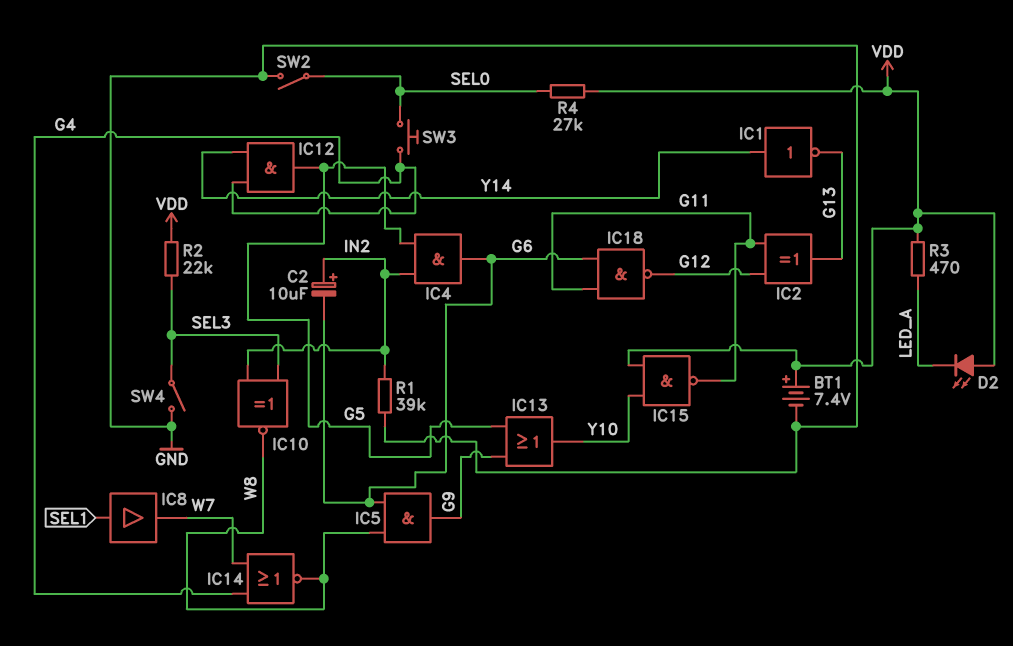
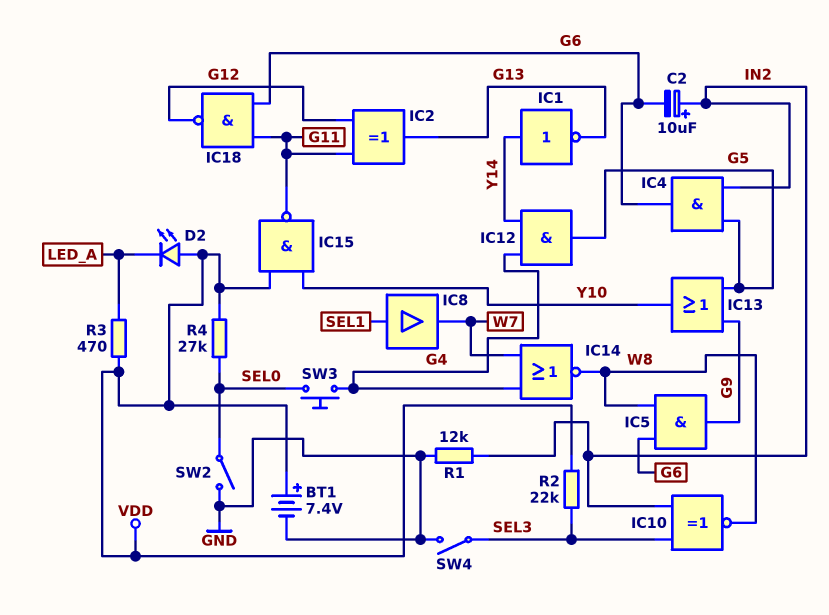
R1: 39k (GND, IN2) -> 12k (GND, IN2)

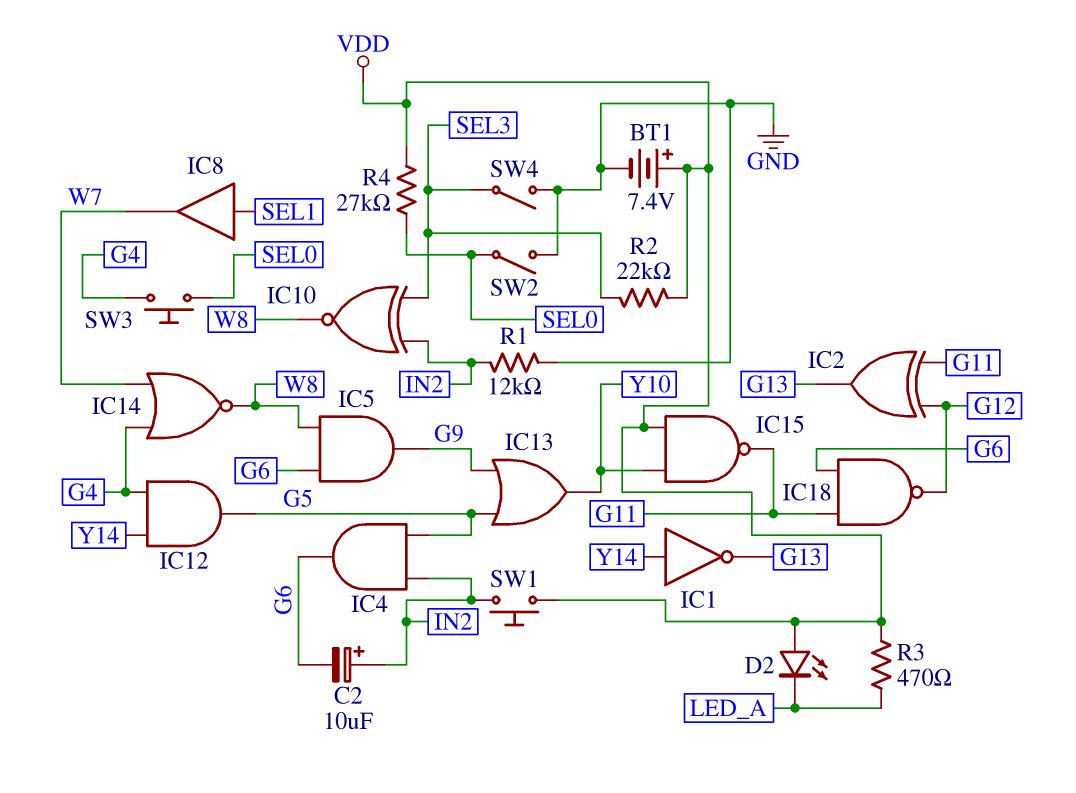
SW1: none -> button (IN2, VDD)

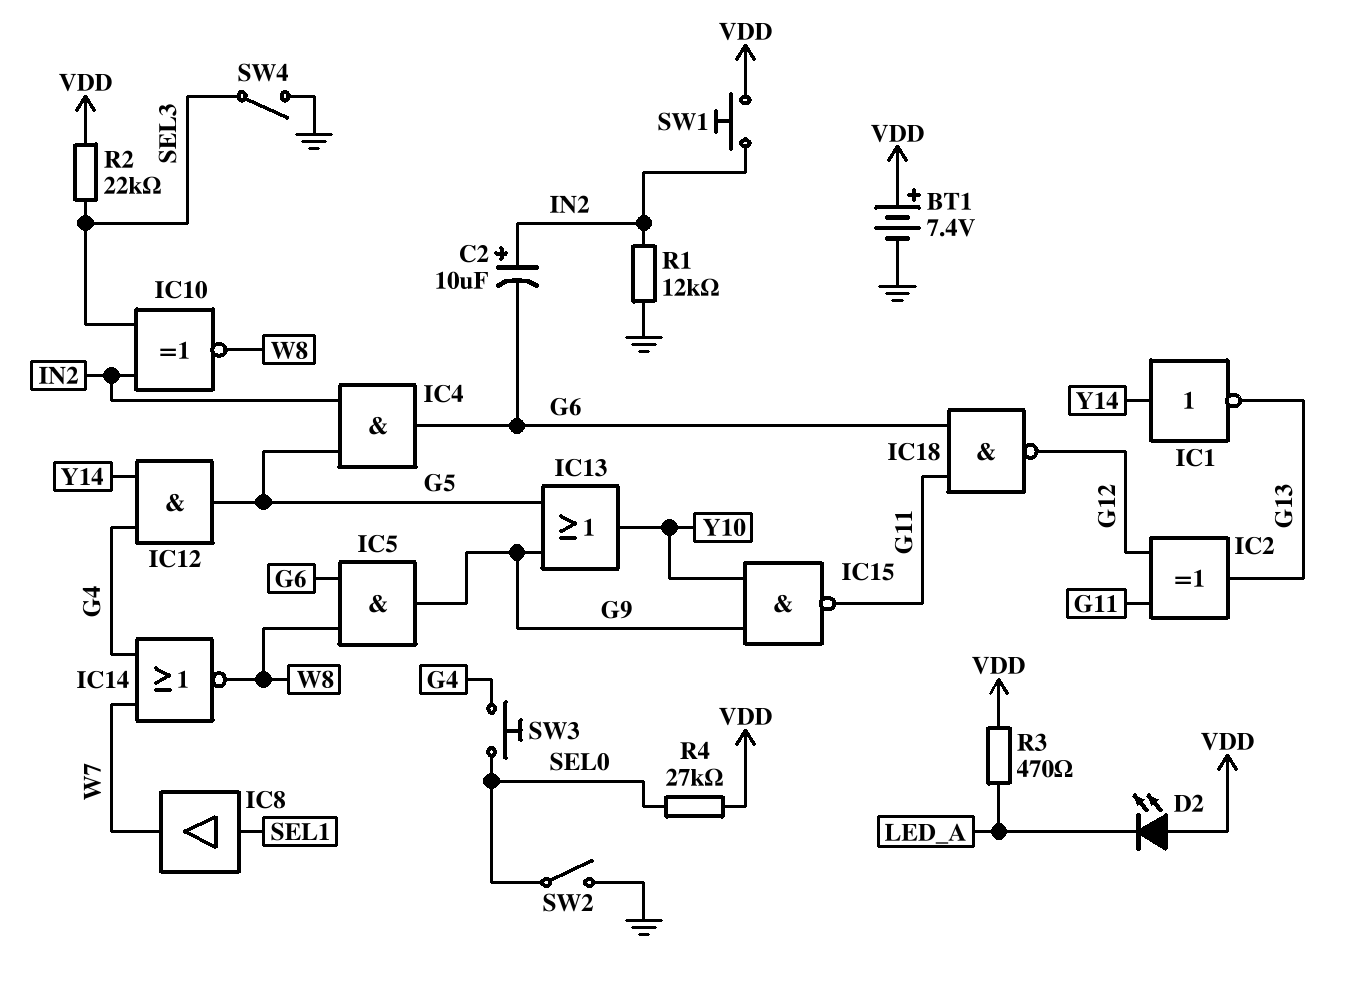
IC15: NAND (in VDD, in Y10, out G11) -> NAND (in G9, in Y10, out G11)

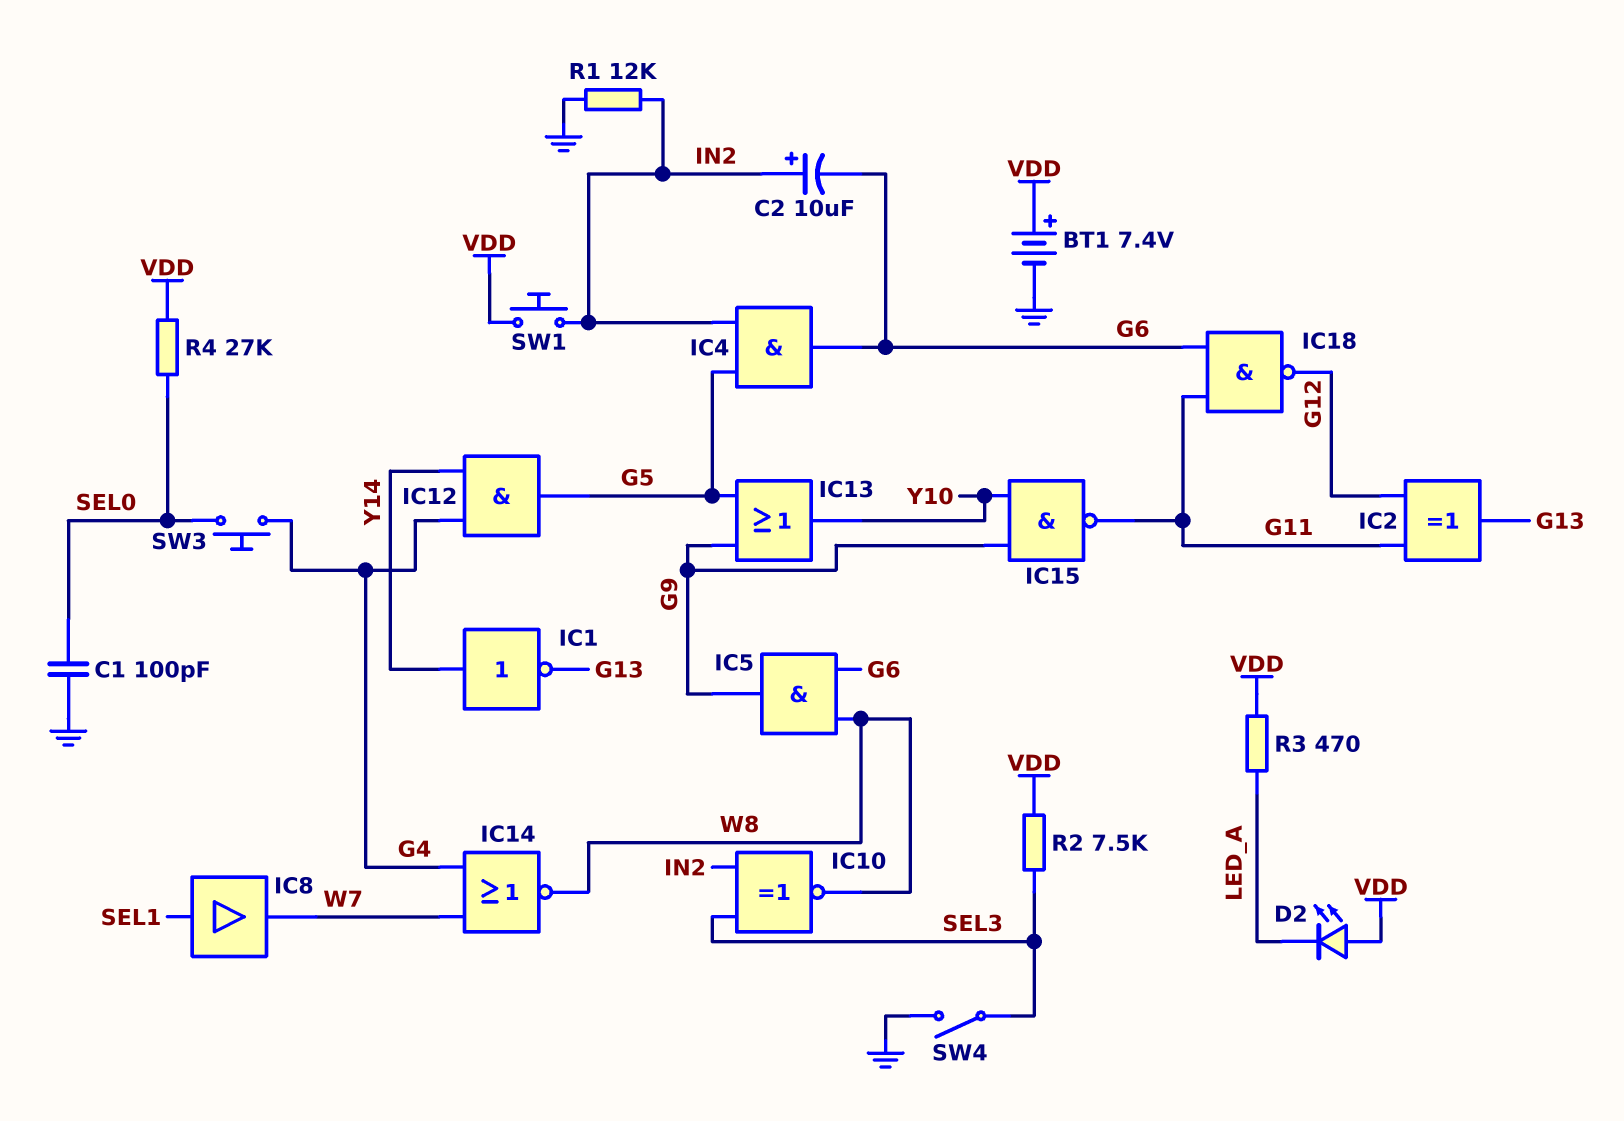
C1: none -> 100pF (GND, SEL0)
R2: 22k (SEL3, VDD) -> 7.5k (SEL3, VDD)
SW2: switch (GND, SEL0) -> none

